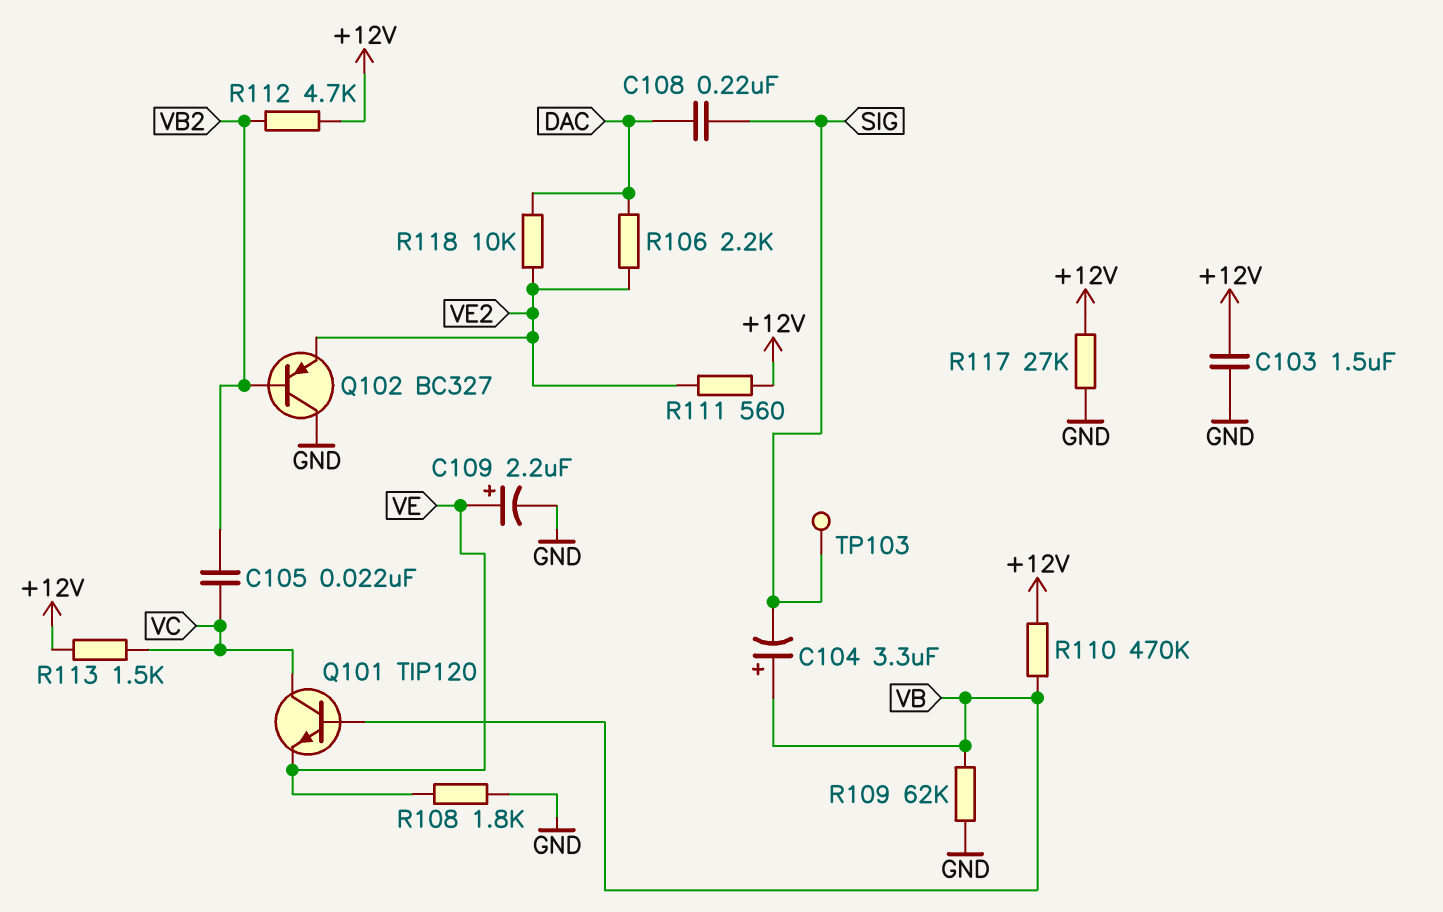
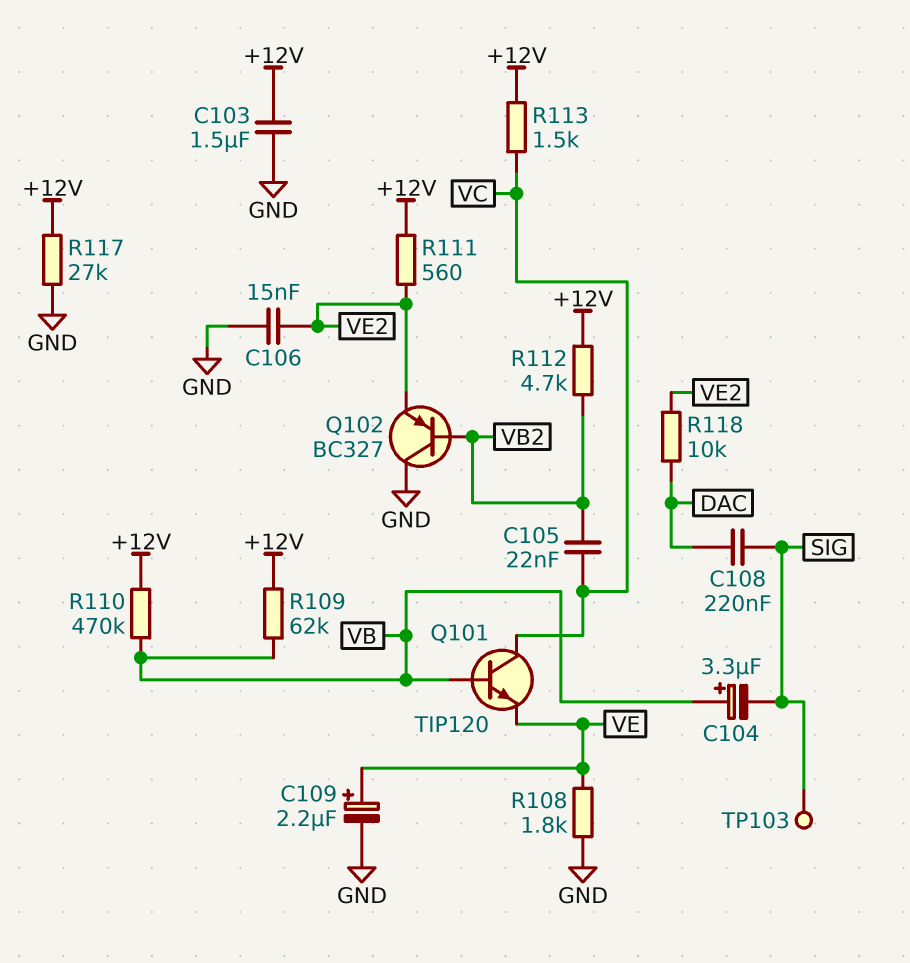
C106: none -> 15nF (GND, VE2)
R106: 2.2k (DAC, VE2) -> none
R109: 62k (GND, VB) -> 62k (+12V, VB)

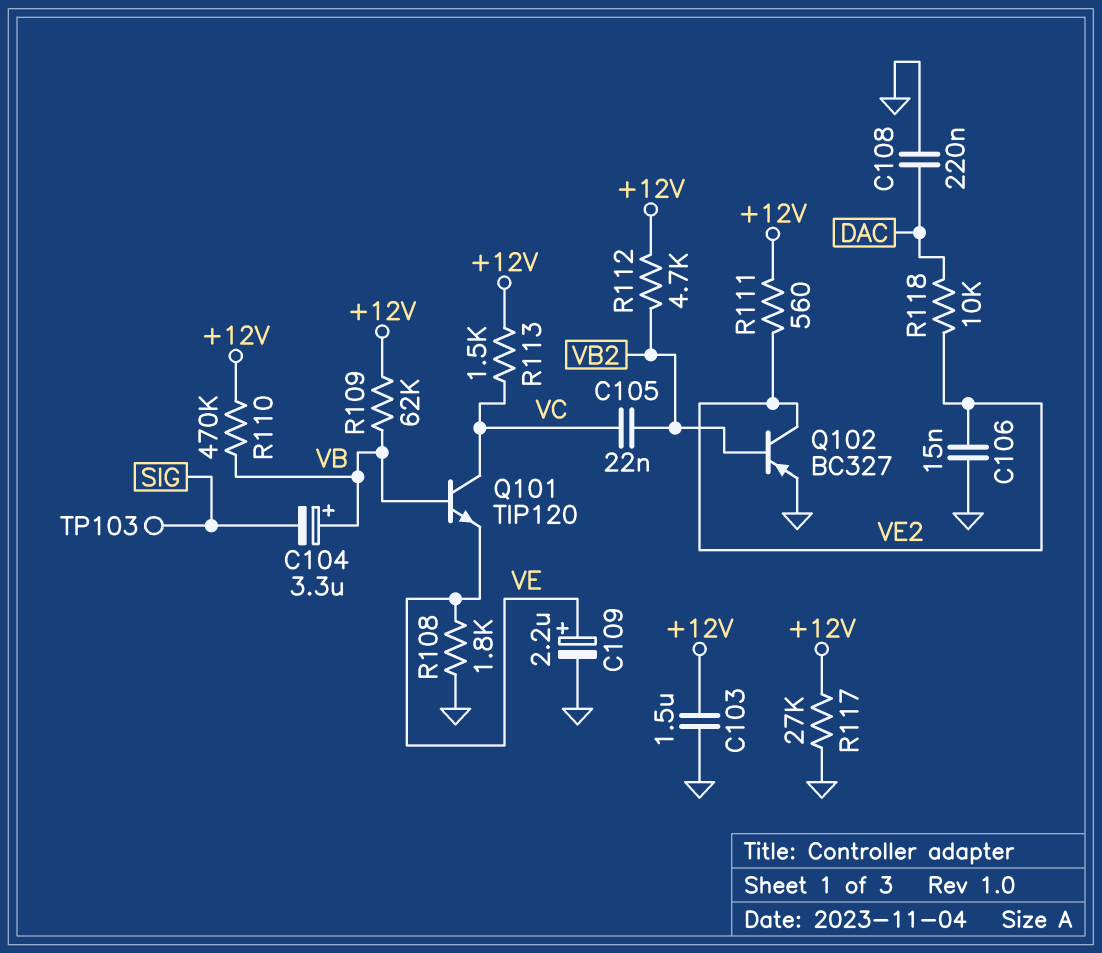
C108: 220nF (DAC, SIG) -> 220nF (DAC, GND)
Q102: PNP BC327 (B VB2, C GND, E VE2) -> PNP BC327 (B VB2, C VE2, E GND)

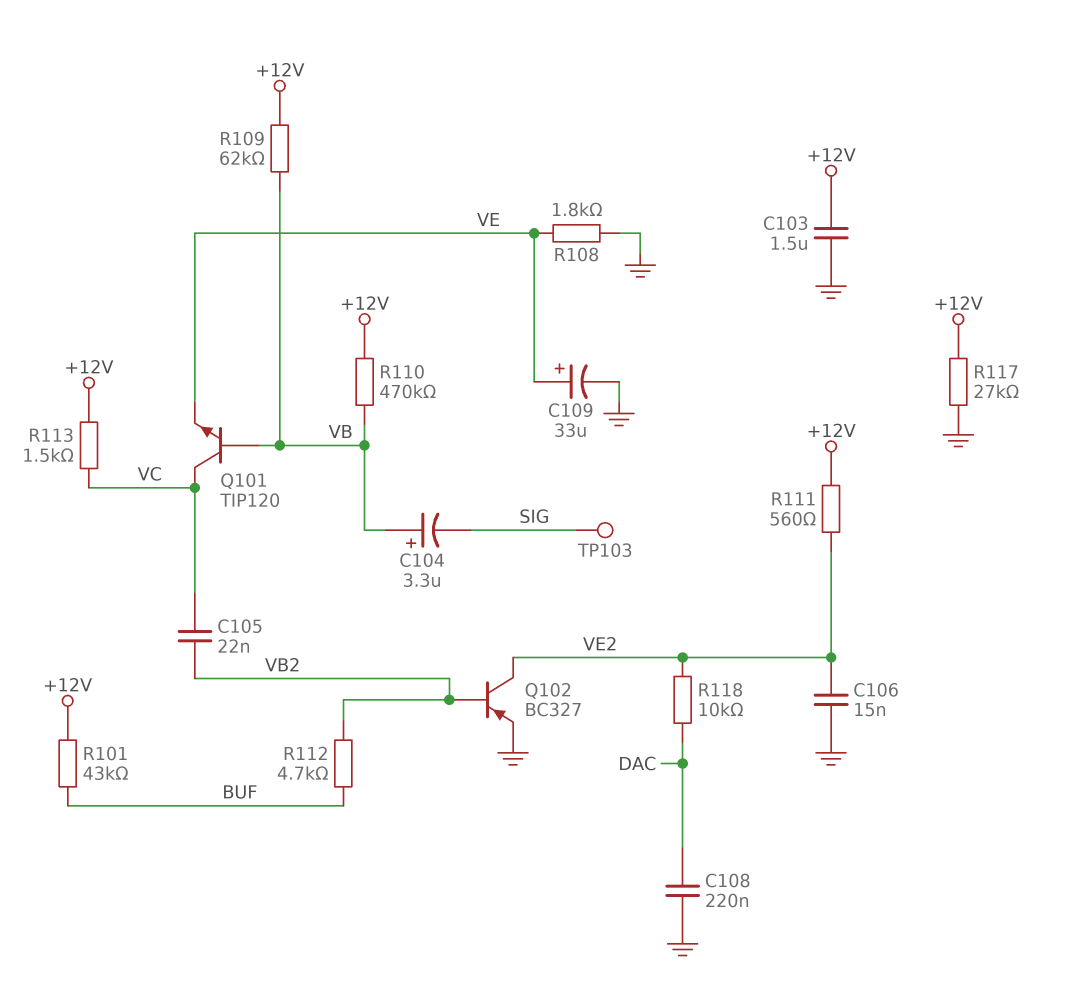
C109: 2.2uF (plus VE, minus GND) -> 33uF (plus VE, minus GND)
R101: none -> 43k (+12V, BUF)
R112: 4.7k (+12V, VB2) -> 4.7k (BUF, VB2)

